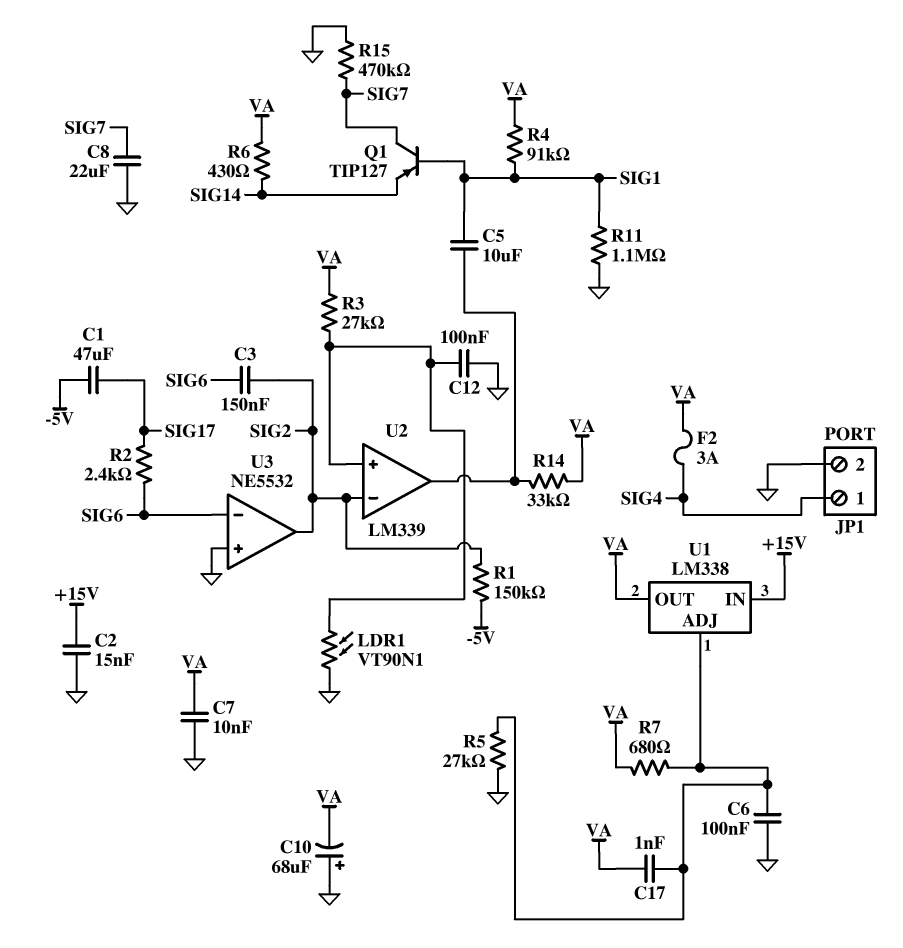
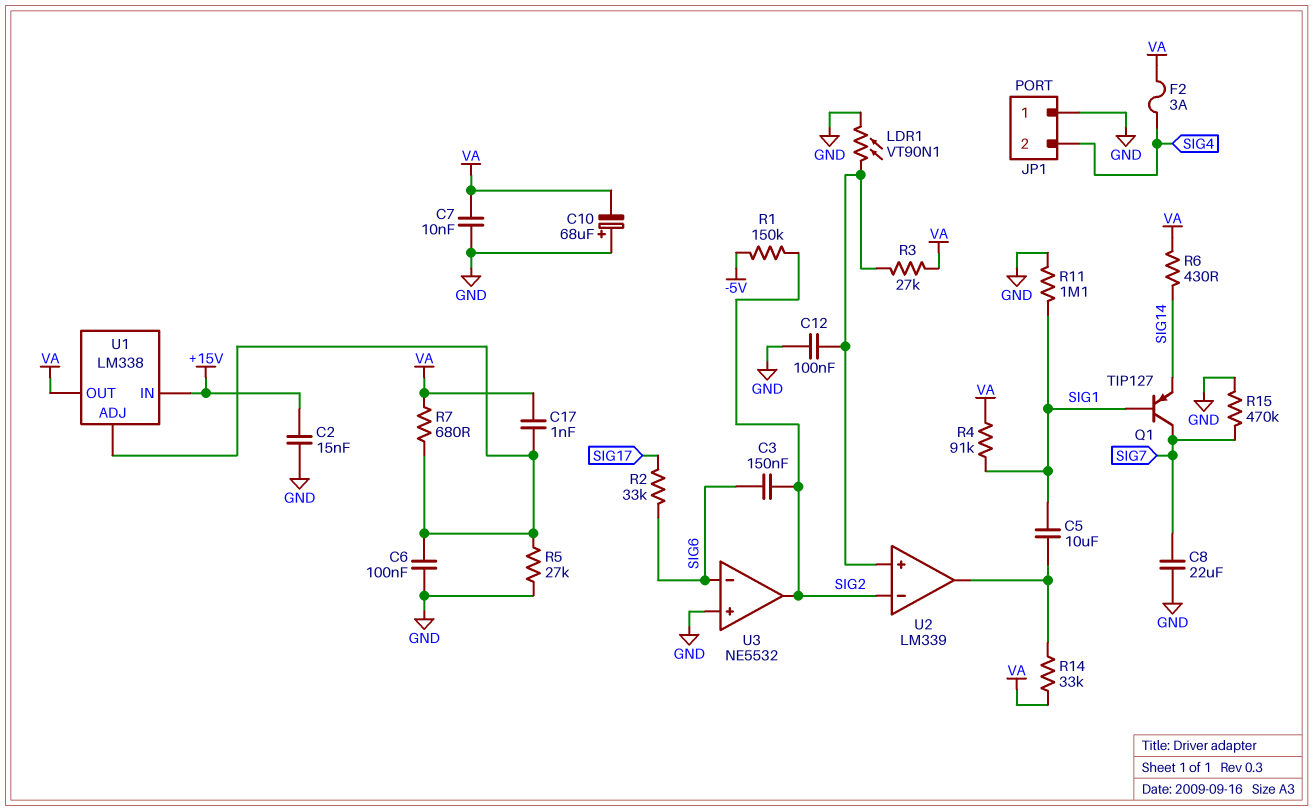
C1: 47uF (-5V, SIG17) -> none
JP1 pin 1: SIG4 -> GND
JP1 pin 2: GND -> SIG4
R2: 2.4k (SIG6, SIG17) -> 33k (SIG6, SIG17)

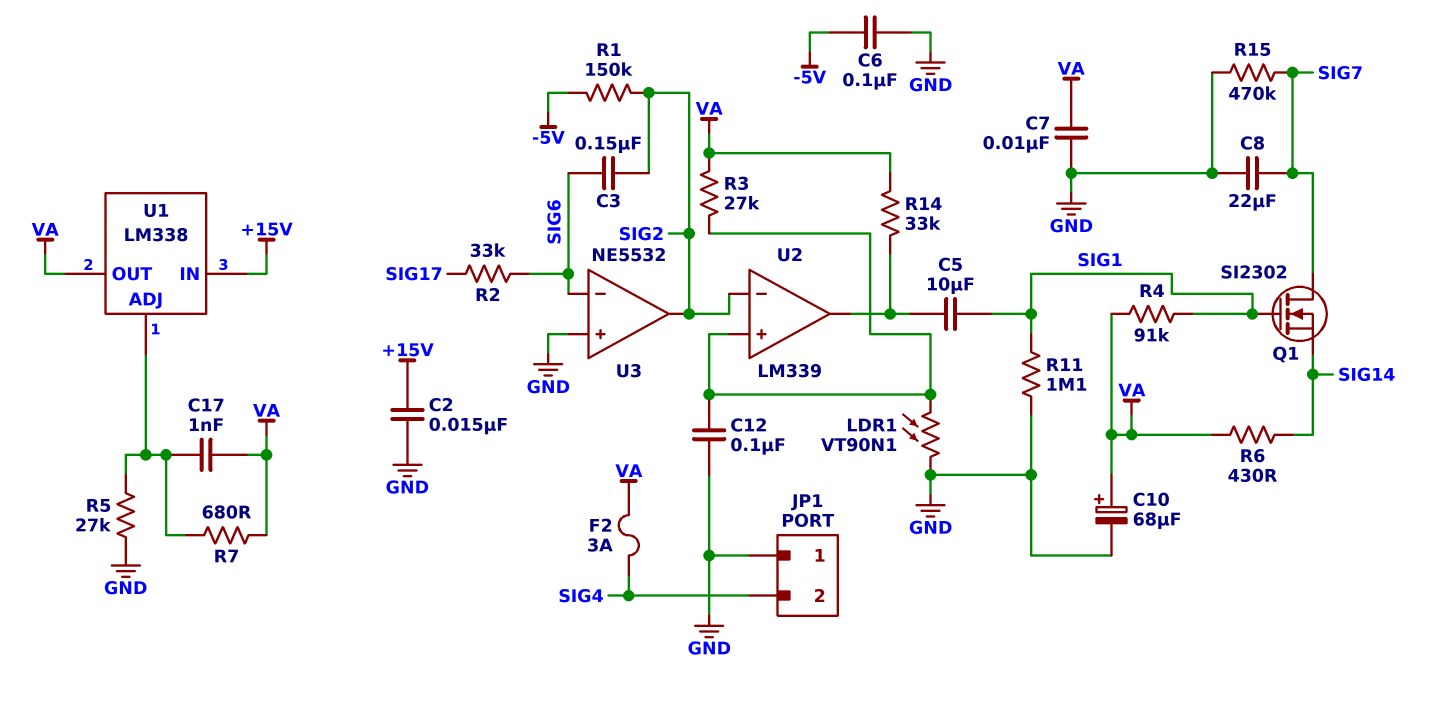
C6: 100nF (GND, U1/ADJ) -> 100nF (-5V, GND)
C10: 68uF (plus GND, minus VA) -> 68uF (plus VA, minus GND)
Q1: PNP TIP127 (B SIG1, C SIG7, E SIG14) -> NMOS SI2302 (G SIG1, D SIG7, S SIG14)

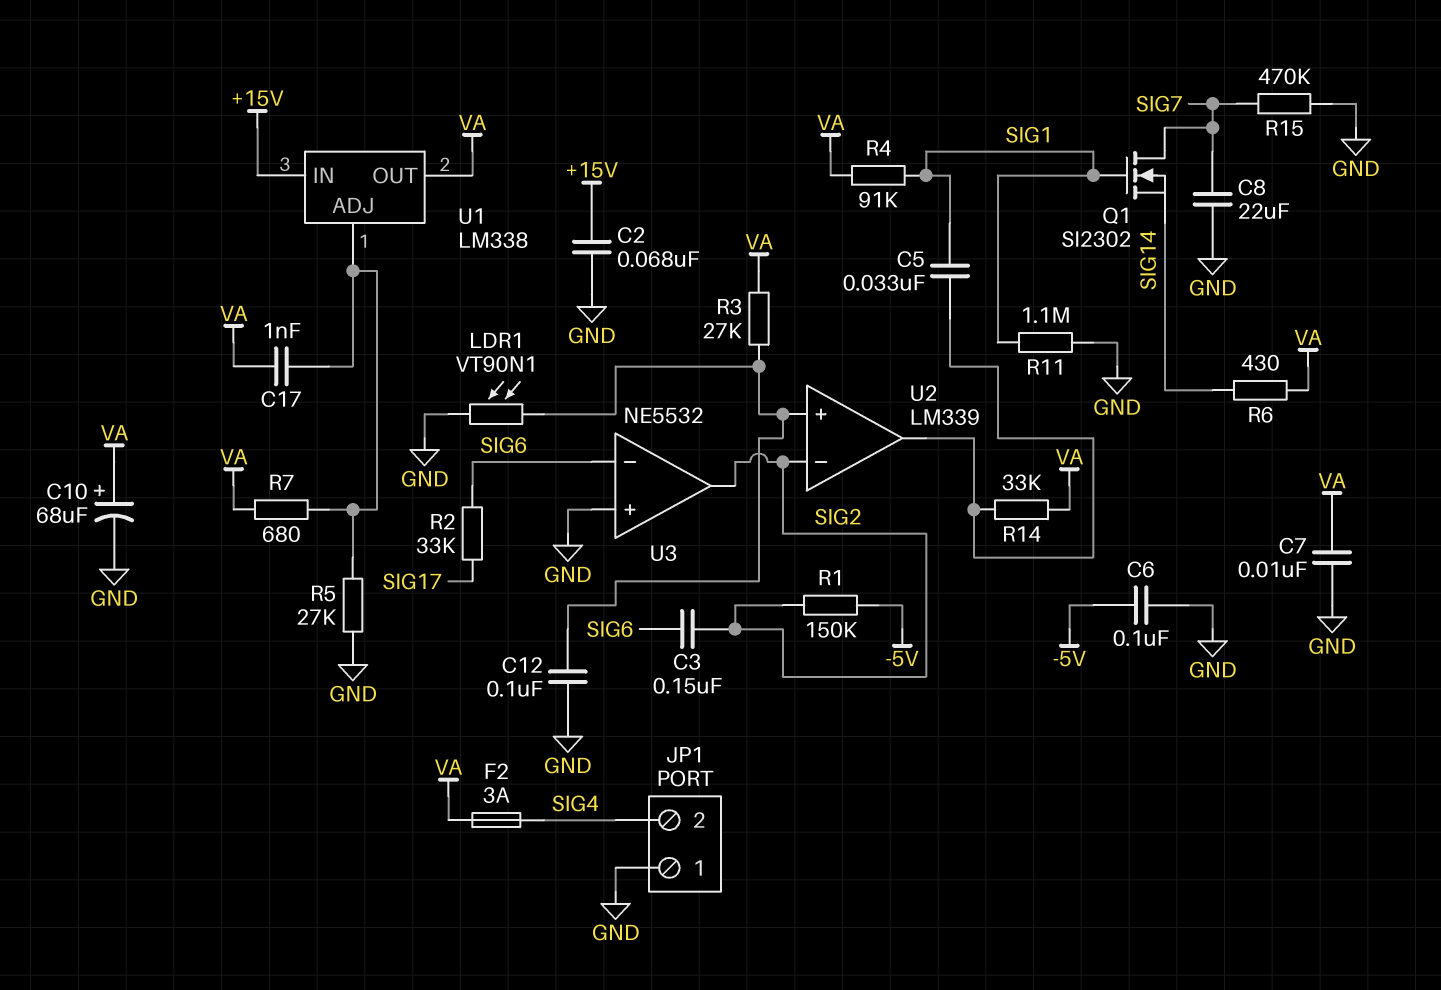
C2: 15nF (+15V, GND) -> 68nF (+15V, GND)
C5: 10uF (SIG1, U2/out) -> 33nF (SIG1, U2/out)

